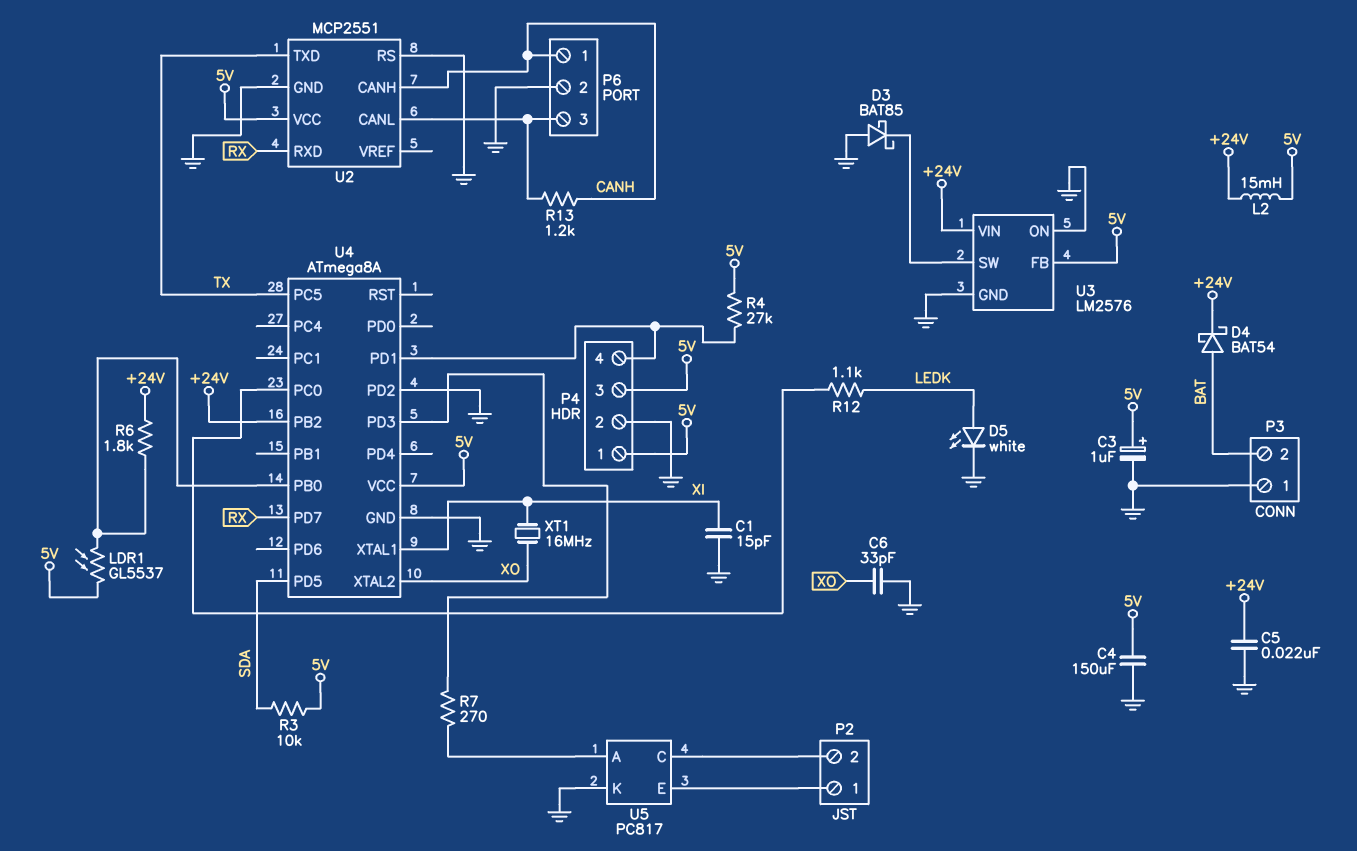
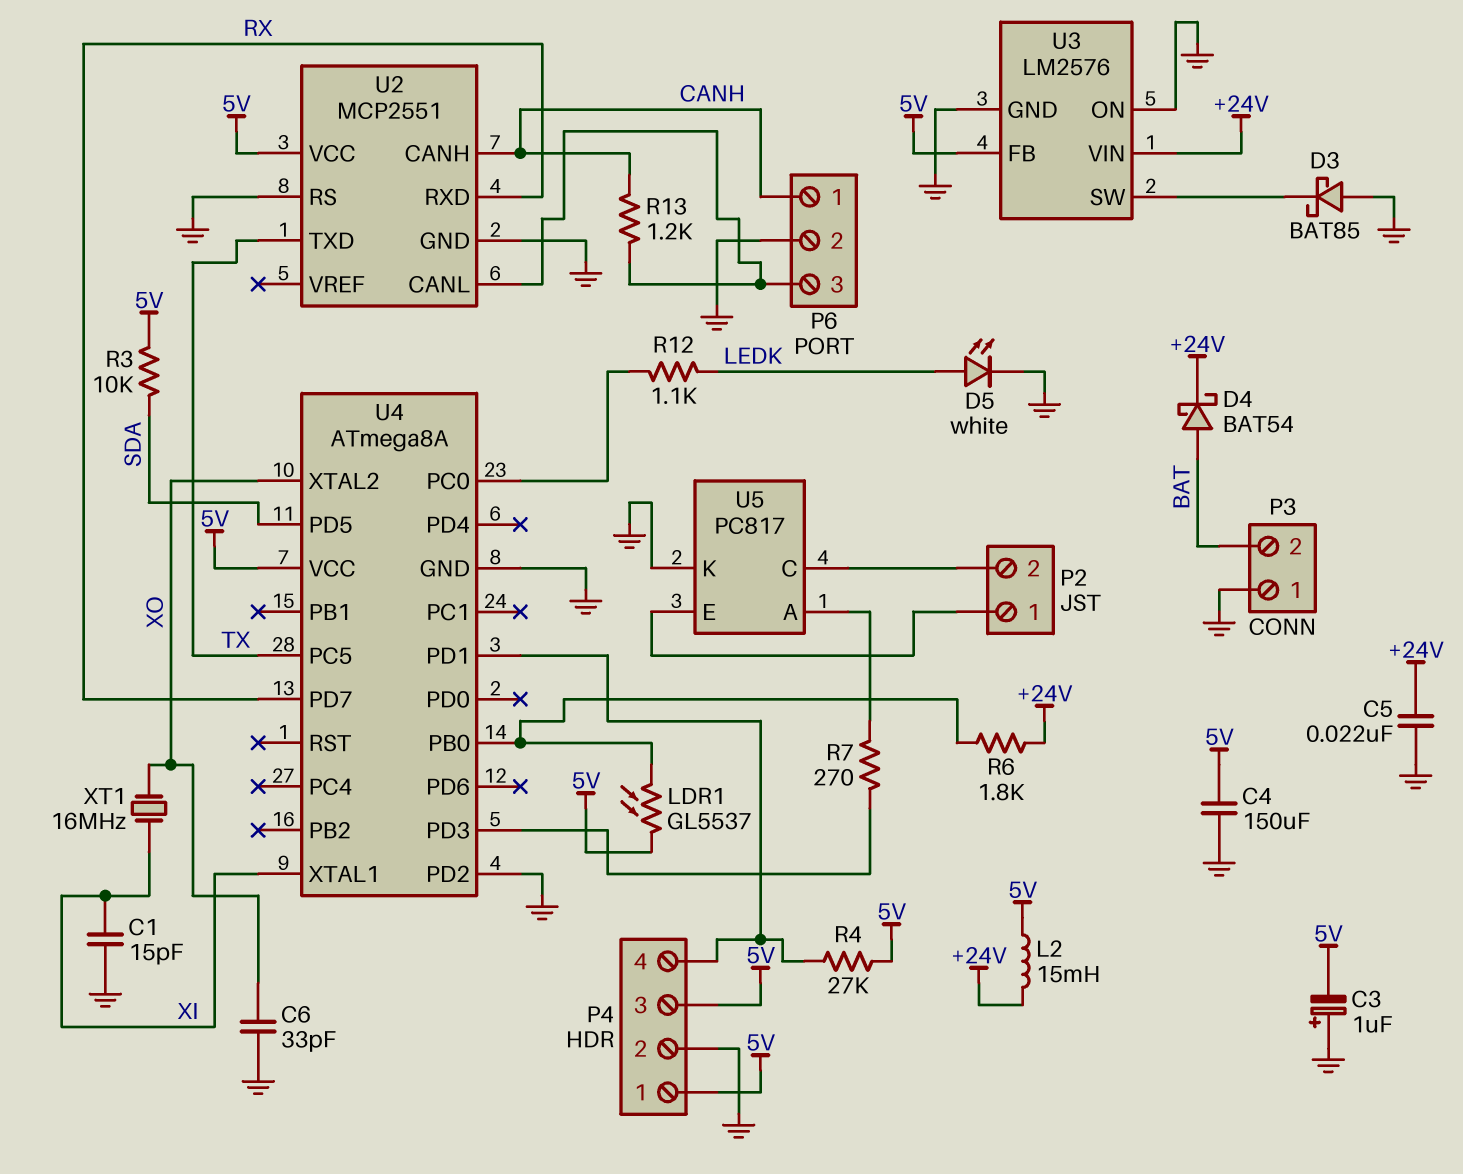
C3: 1uF (plus 5V, minus GND) -> 1uF (plus GND, minus 5V)
U4 pin PB2: +24V -> none

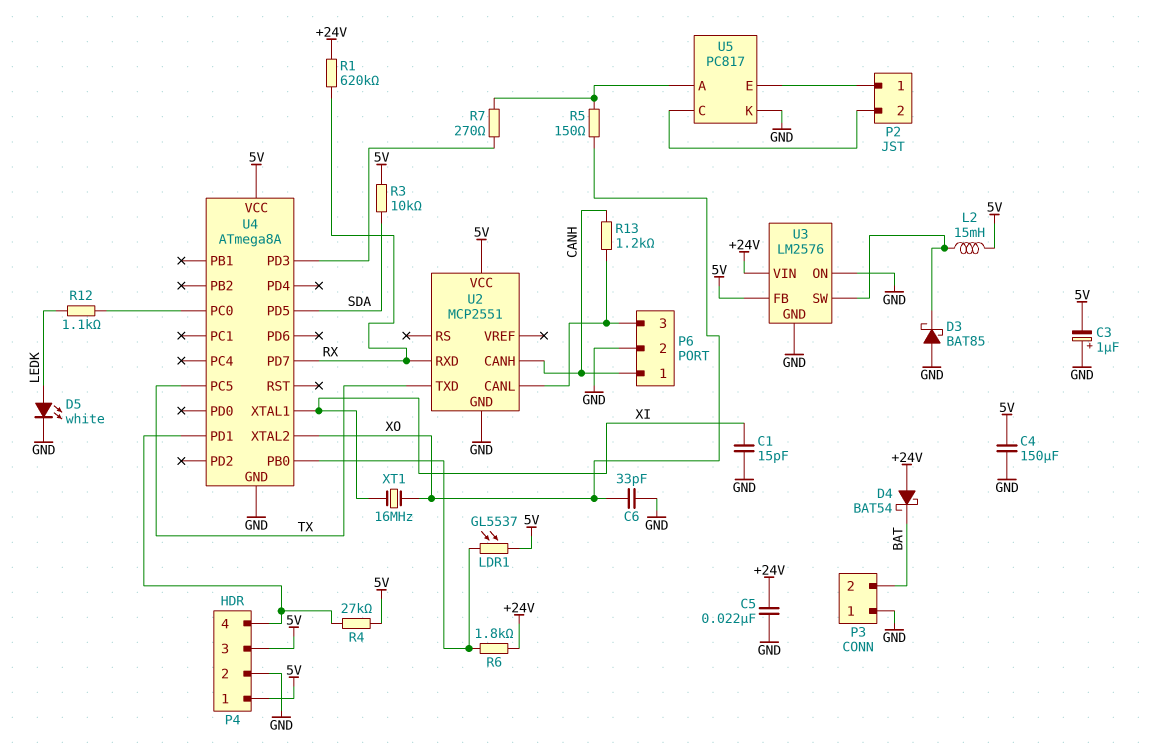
D4: schottky BAT54 (A BAT, K +24V) -> schottky BAT54 (A +24V, K BAT)
L2: 15mH (+24V, 5V) -> 15mH (5V, U3/SW)
R1: none -> 620k (+24V, RX)
R5: none -> 150 (U5/A, XO)
U2 pin RS: GND -> none
U4 pin PD2: GND -> none

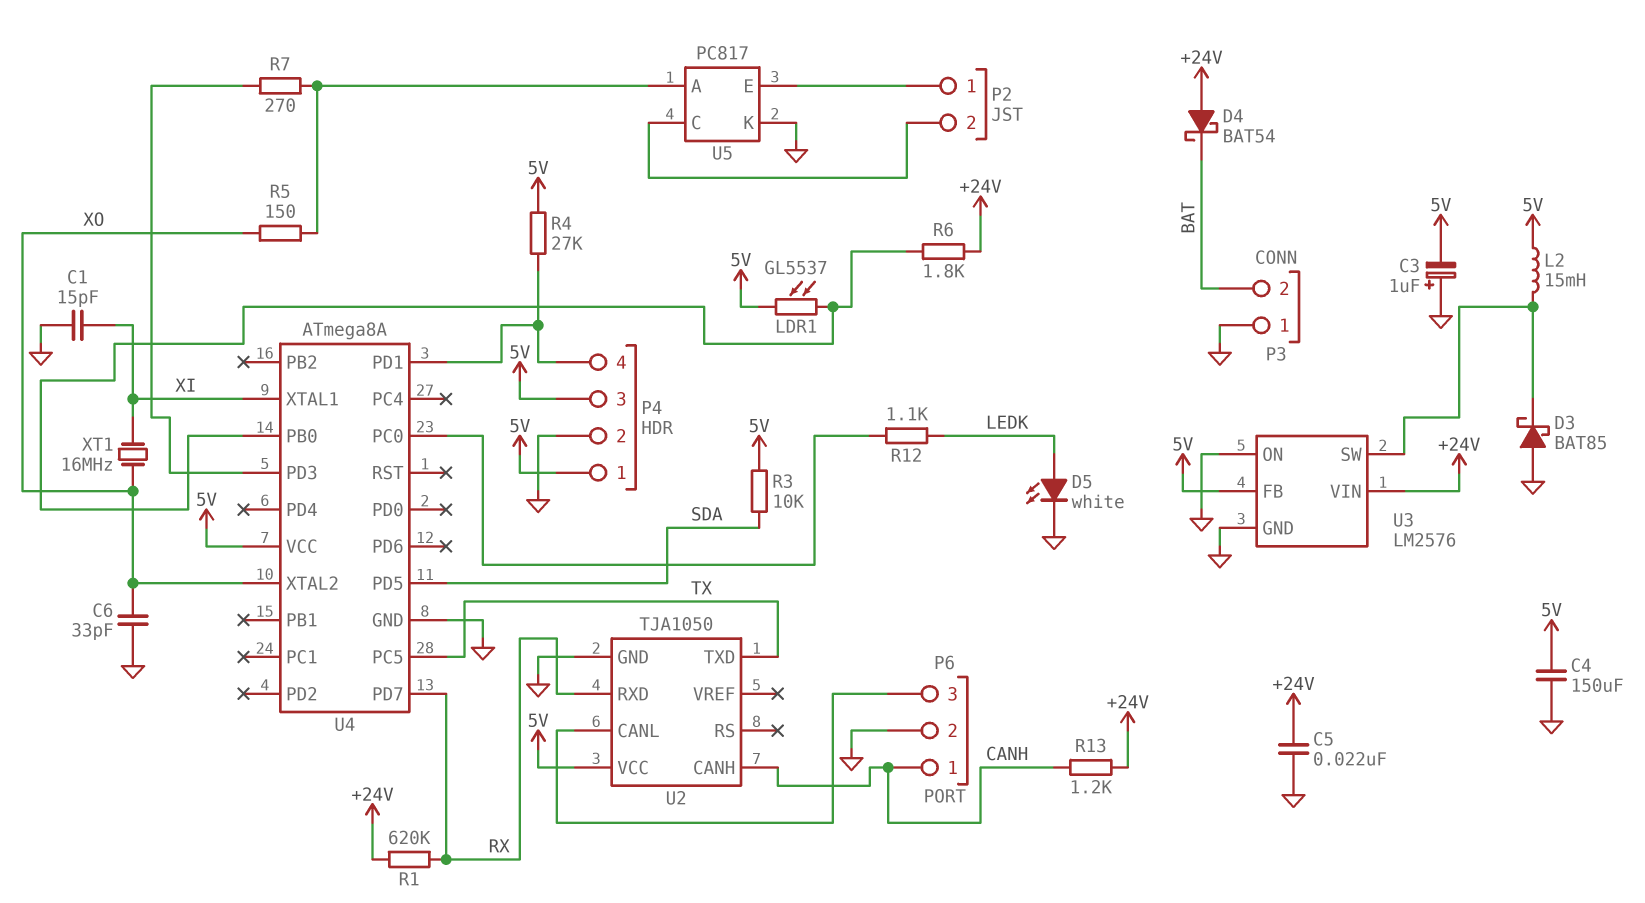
R13: 1.2k (CANH, P6/3) -> 1.2k (+24V, CANH)
U2: MCP2551 -> TJA1050

